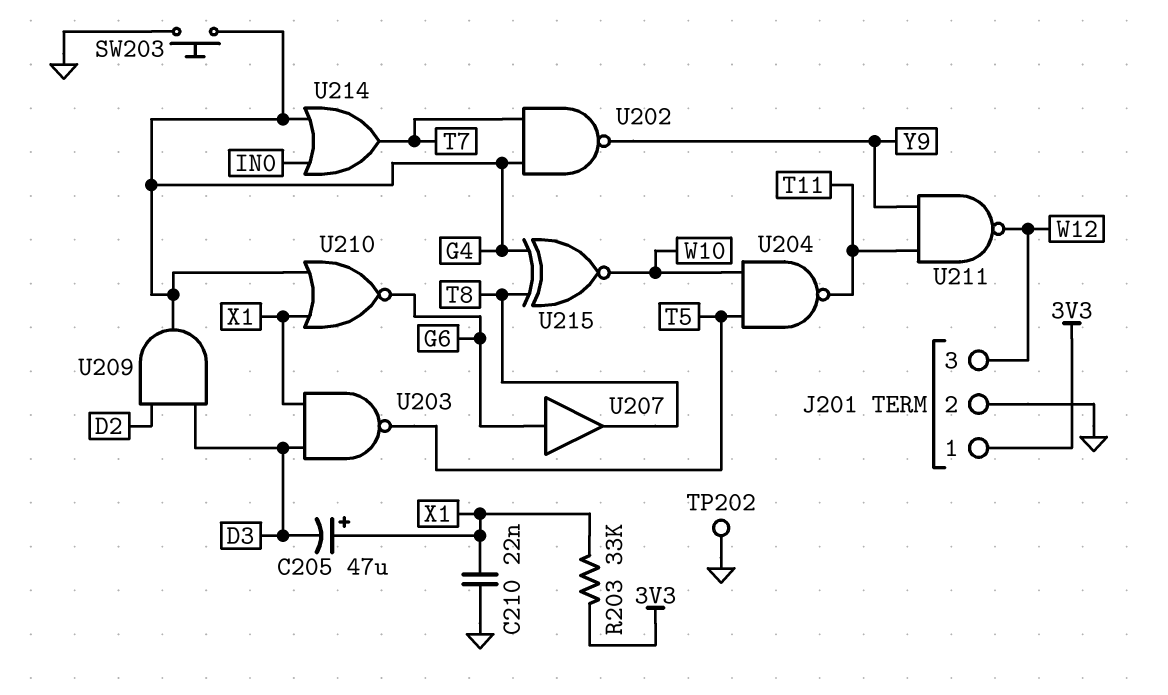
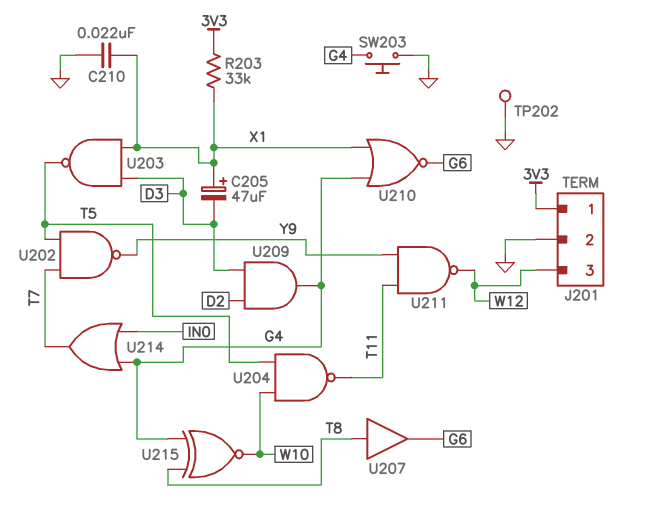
U202: NAND (in G4, in T7, out Y9) -> NAND (in T5, in T7, out Y9)
U207: buffer (in G6, out T8) -> buffer (in T8, out G6)

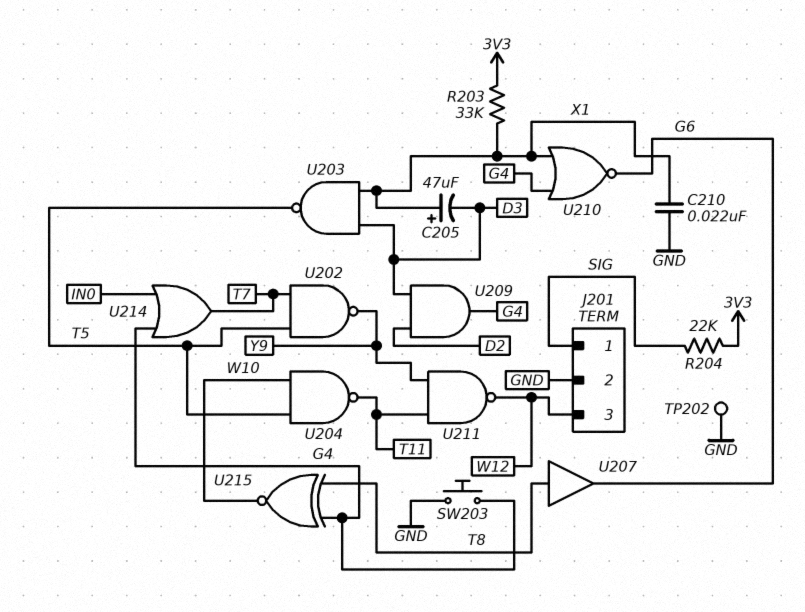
J201 pin 1: 3V3 -> SIG
R204: none -> 22k (3V3, SIG)

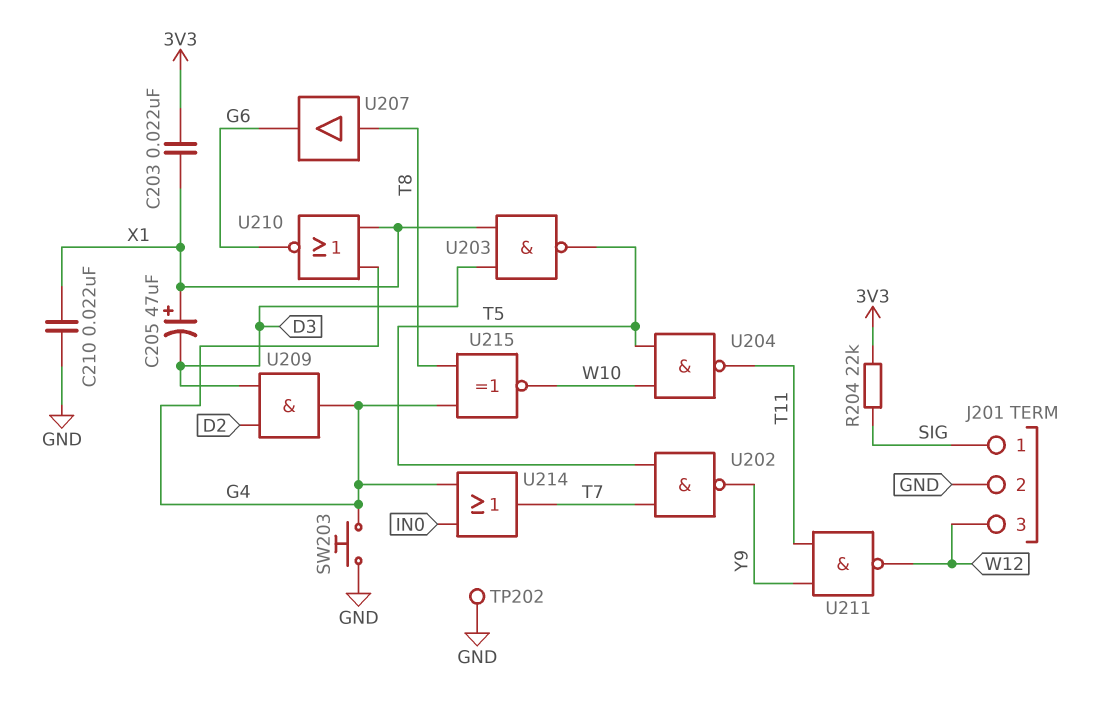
C203: none -> 22nF (3V3, X1)
R203: 33k (3V3, X1) -> none

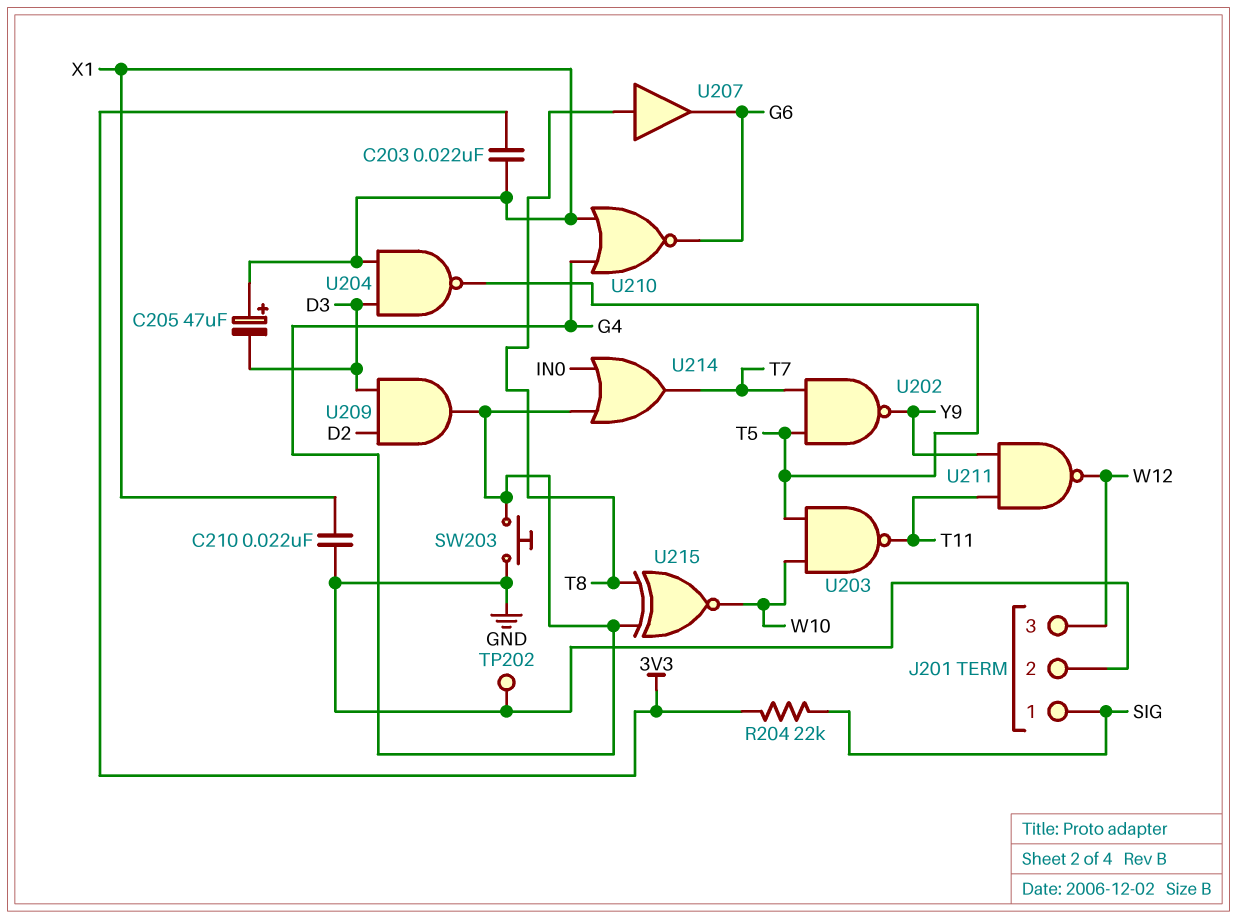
U203: NAND (in D3, in X1, out T5) -> NAND (in T5, in W10, out T11)
U204: NAND (in T5, in W10, out T11) -> NAND (in D3, in X1, out T5)

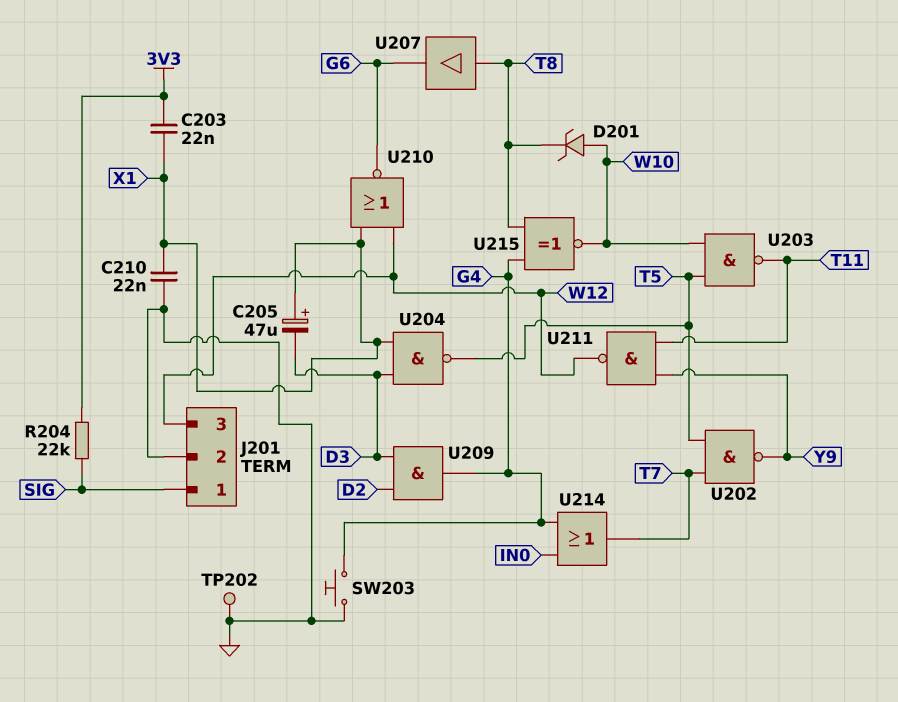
D201: none -> zener (A W10, K T8)
U210: NOR (in G4, in X1, out G6) -> NOR (in W12, in X1, out G6)

